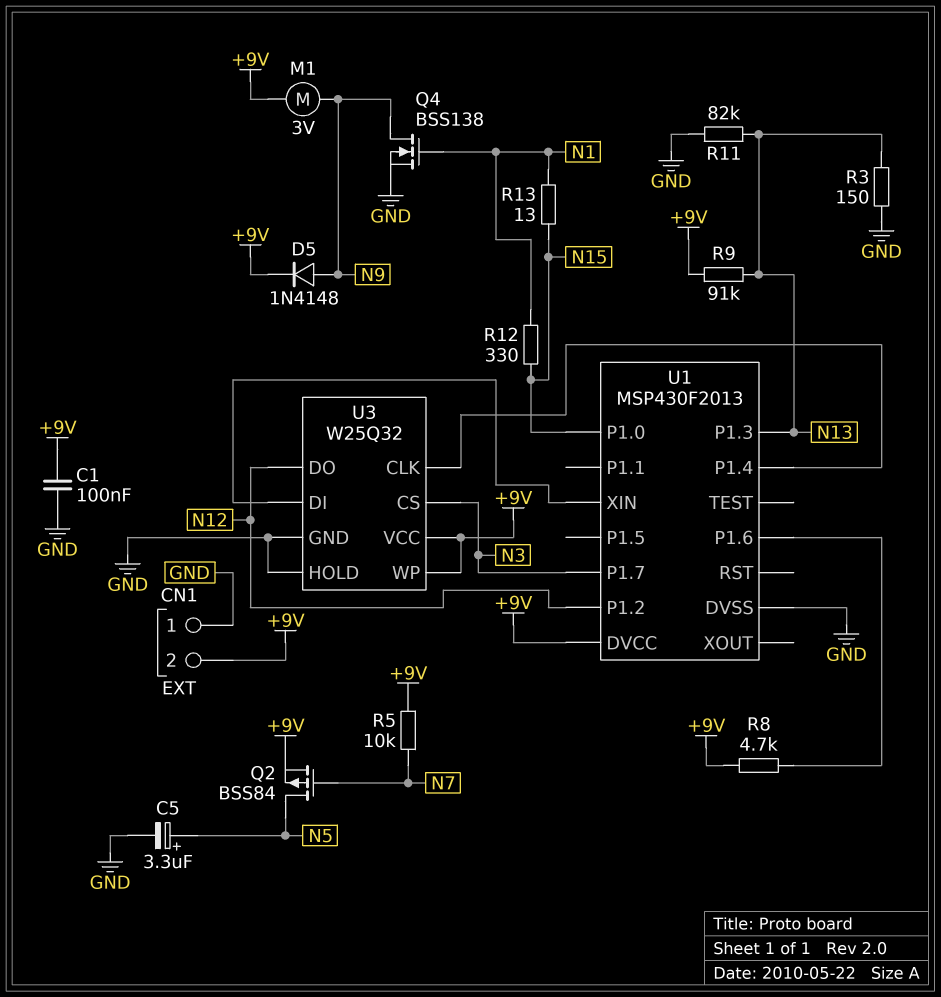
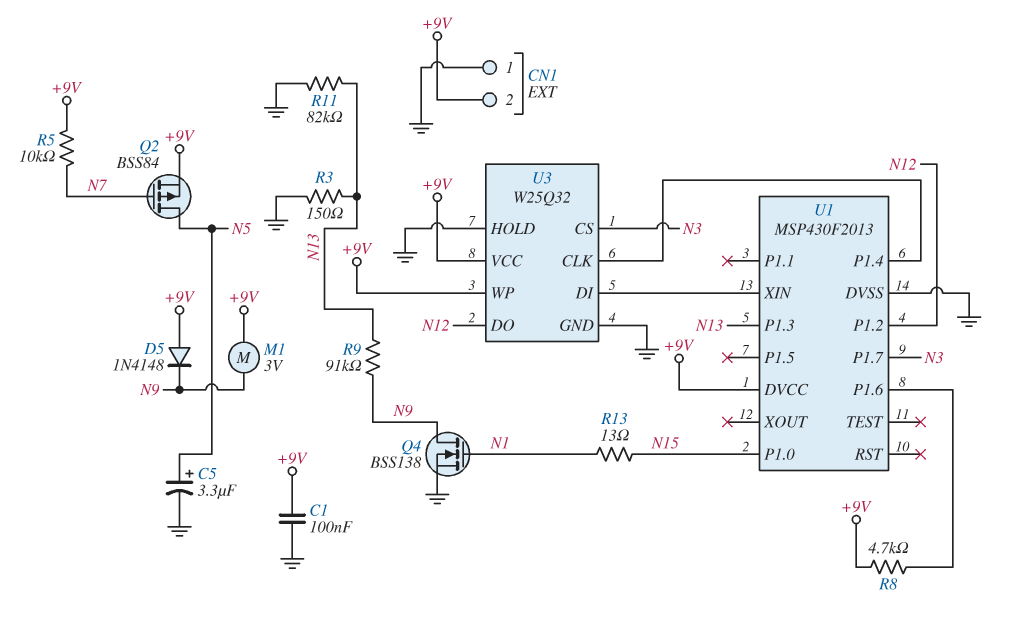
D5: diode 1N4148 (A N9, K +9V) -> diode 1N4148 (A +9V, K N9)
R9: 91k (+9V, N13) -> 91k (N9, N13)
R12: 330 (N1, N15) -> none

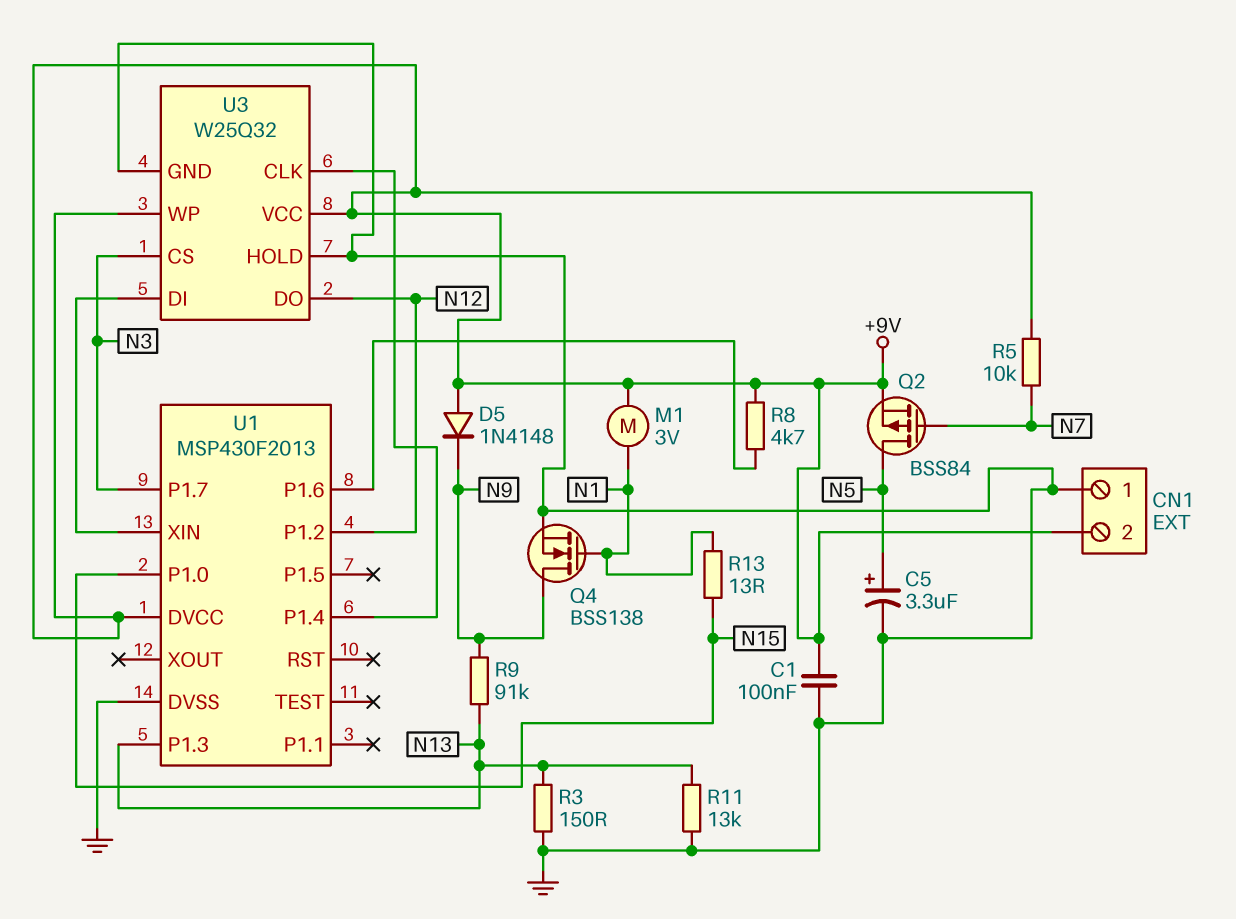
M1: motor 3V (+9V, N9) -> motor 3V (+9V, N1)
R11: 82k (GND, N13) -> 13k (GND, N13)

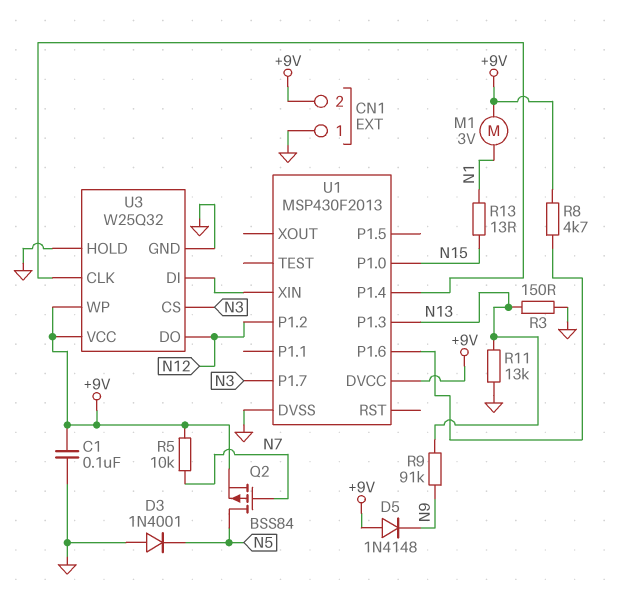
C5: 3.3uF (plus N5, minus GND) -> none
D3: none -> diode 1N4001 (A GND, K N5)
Q4: NMOS BSS138 (G N1, D N9, S GND) -> none

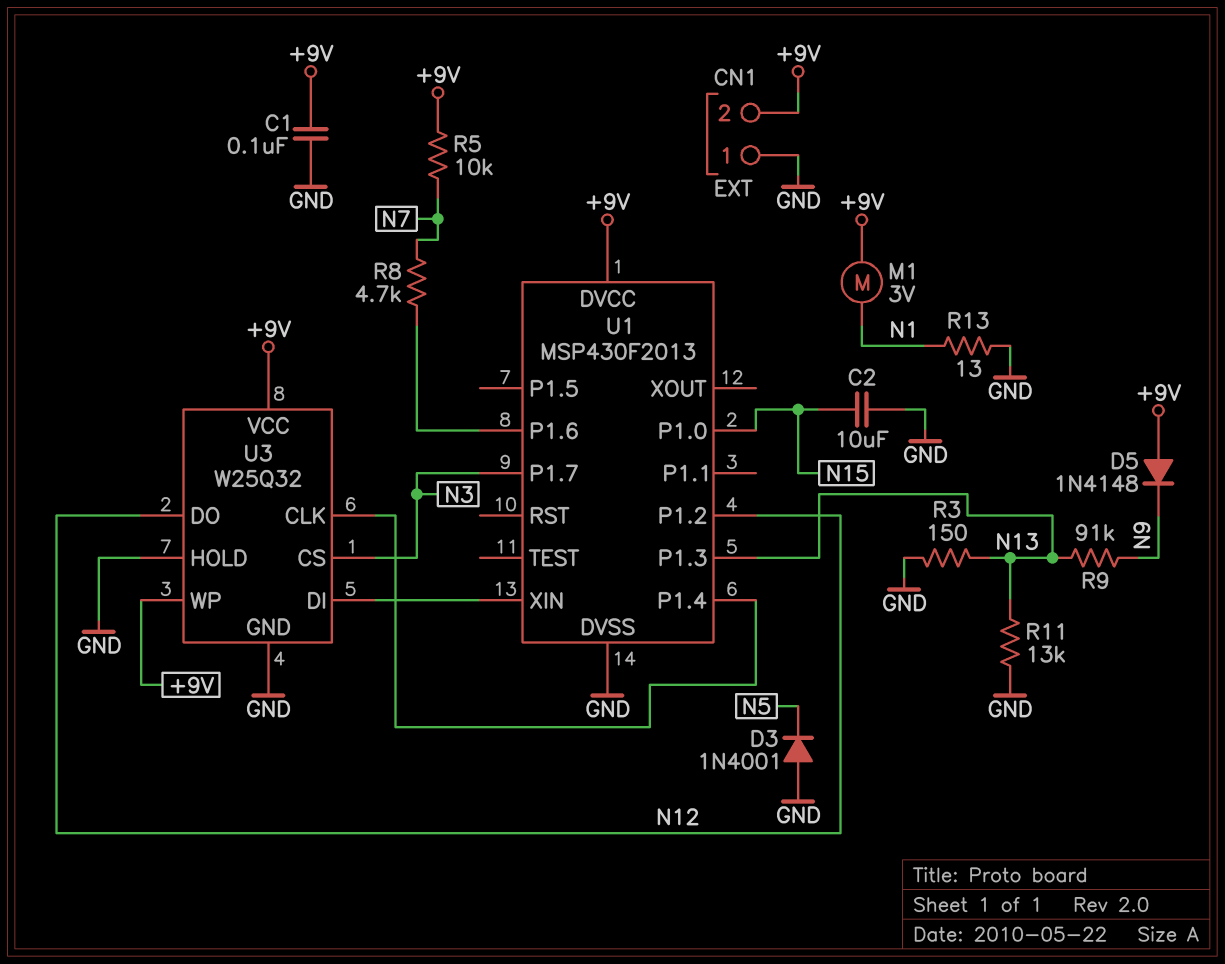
C2: none -> 10uF (GND, N15)
Q2: PMOS BSS84 (G N7, D N5, S +9V) -> none
R8: 4.7k (+9V, U1/P1.6) -> 4.7k (N7, U1/P1.6)
R13: 13 (N1, N15) -> 13 (GND, N1)

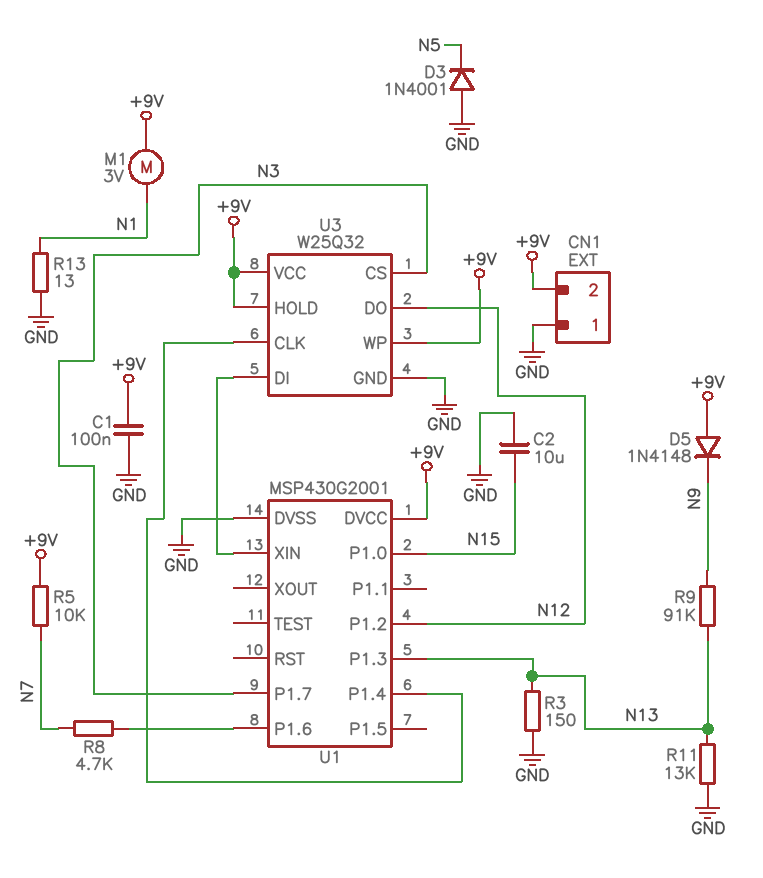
U1: MSP430F2013 -> MSP430G2001
U3 pin HOLD: GND -> +9V

